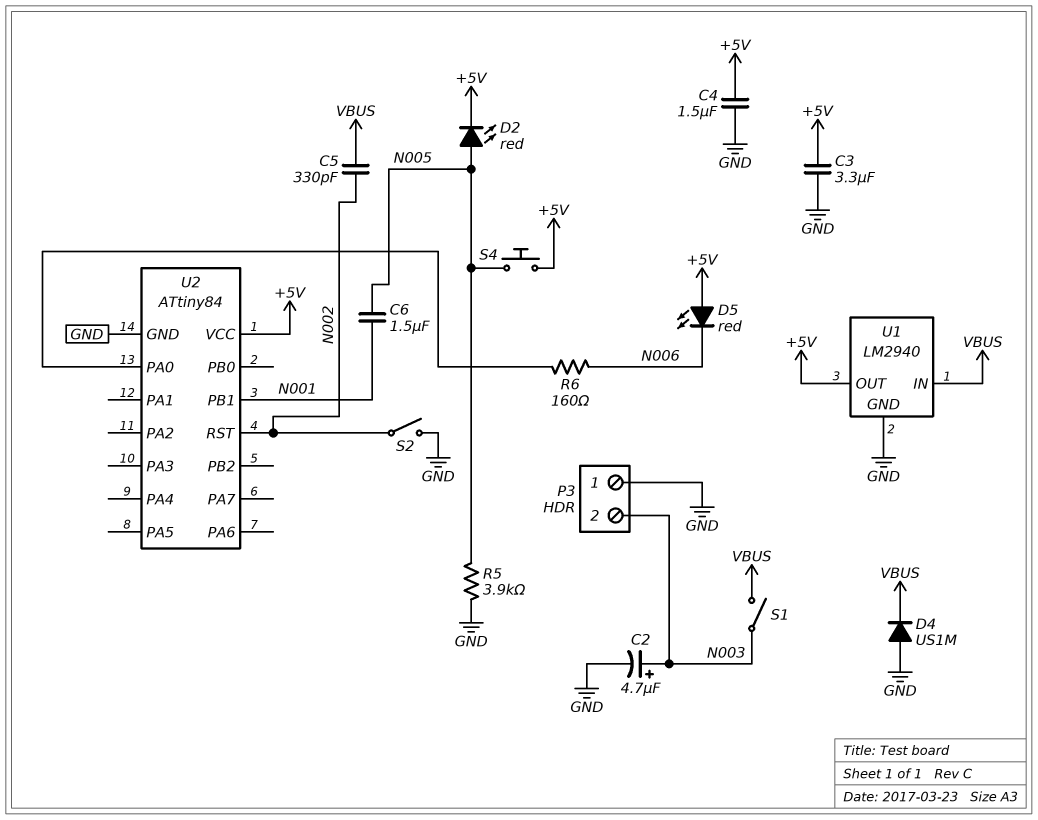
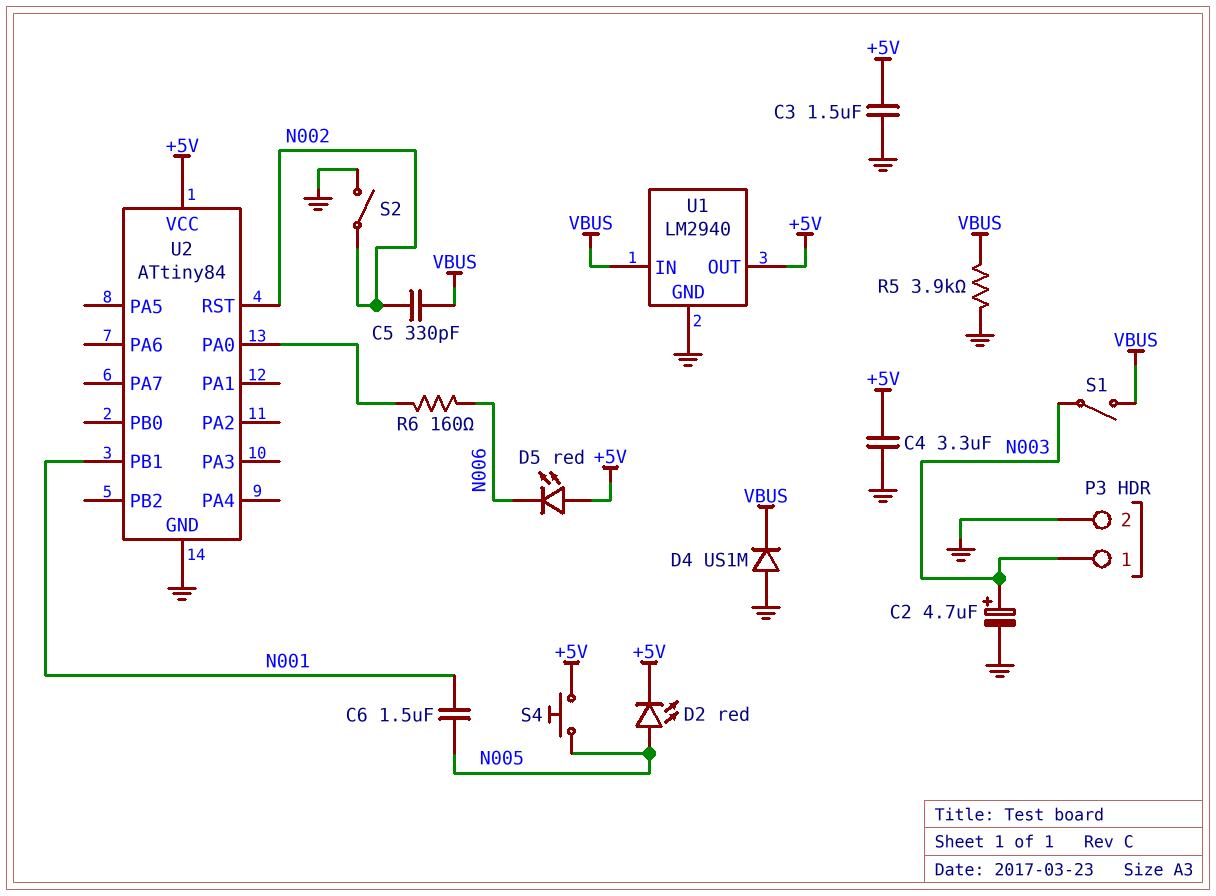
C3: 3.3uF (+5V, GND) -> 1.5uF (+5V, GND)
C4: 1.5uF (+5V, GND) -> 3.3uF (+5V, GND)
P3 pin 1: GND -> N003
P3 pin 2: N003 -> GND
R5: 3.9k (GND, N005) -> 3.9k (GND, VBUS)

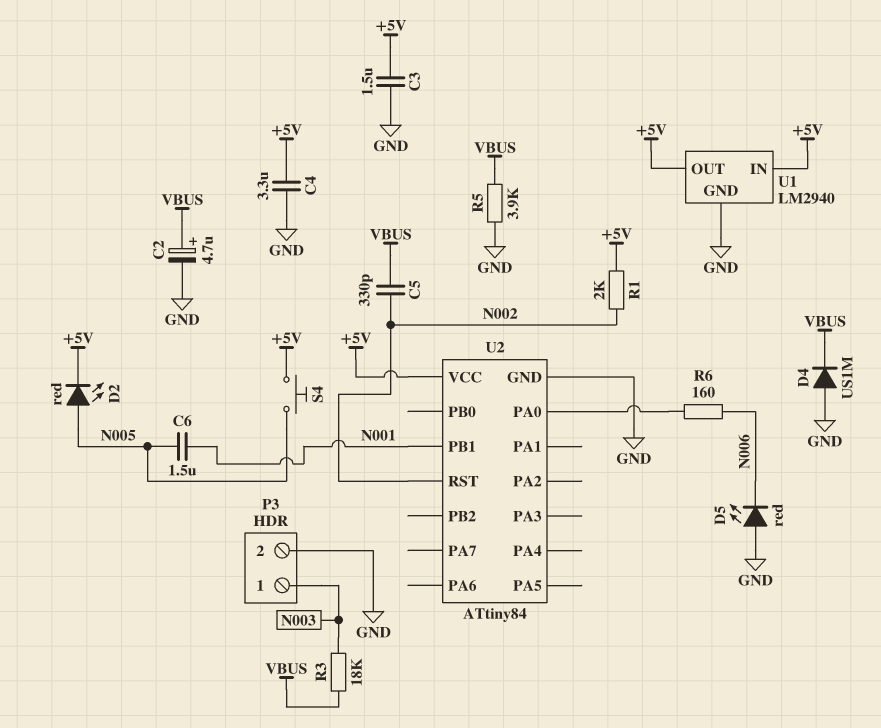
C2: 4.7uF (plus N003, minus GND) -> 4.7uF (plus VBUS, minus GND)
D5: LED red (A +5V, K N006) -> LED red (A GND, K N006)
R1: none -> 2k (+5V, N002)
R3: none -> 18k (N003, VBUS)
S1: switch (N003, VBUS) -> none
S2: switch (GND, N002) -> none
U1 pin IN: VBUS -> +5V

